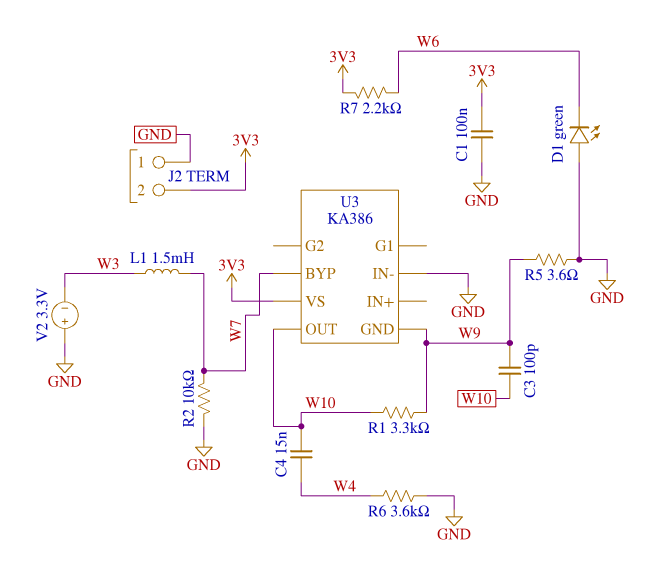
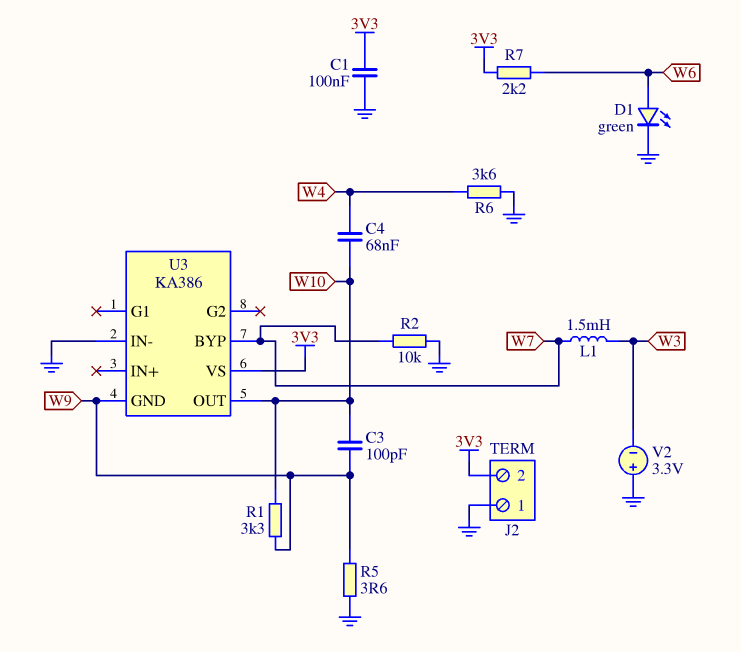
C4: 15nF (W4, W10) -> 68nF (W4, W10)
D1: LED green (A GND, K W6) -> LED green (A W6, K GND)

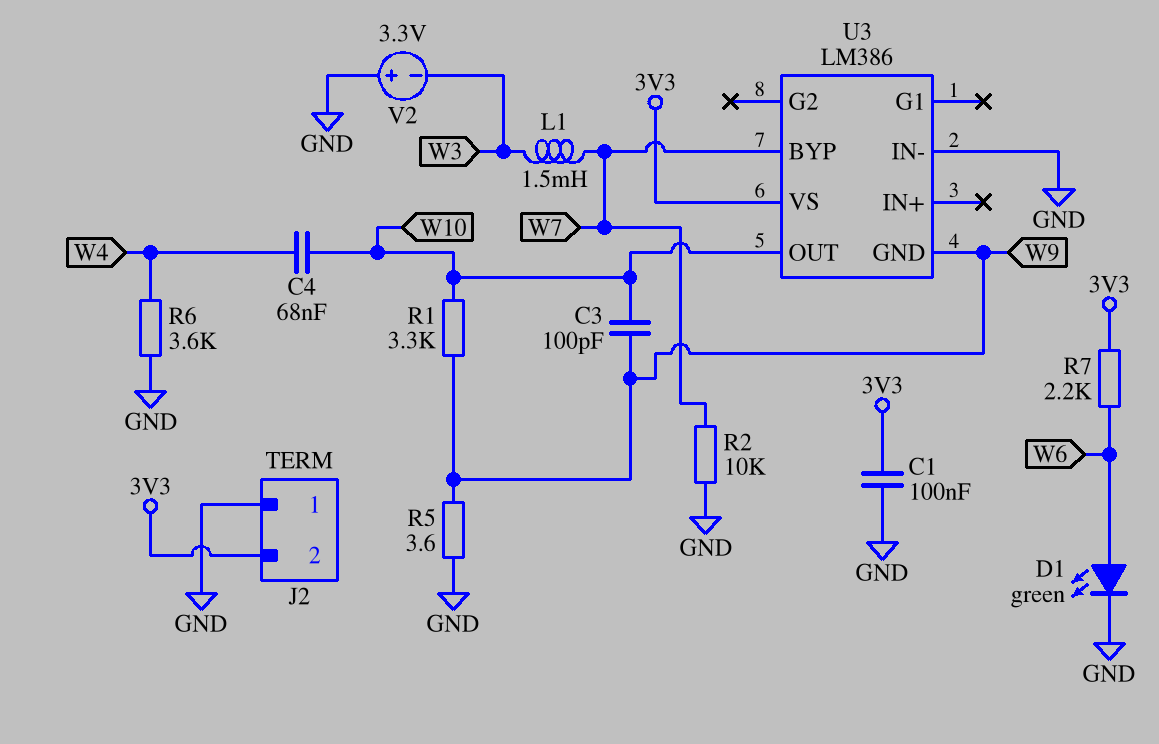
U3: KA386 -> LM386

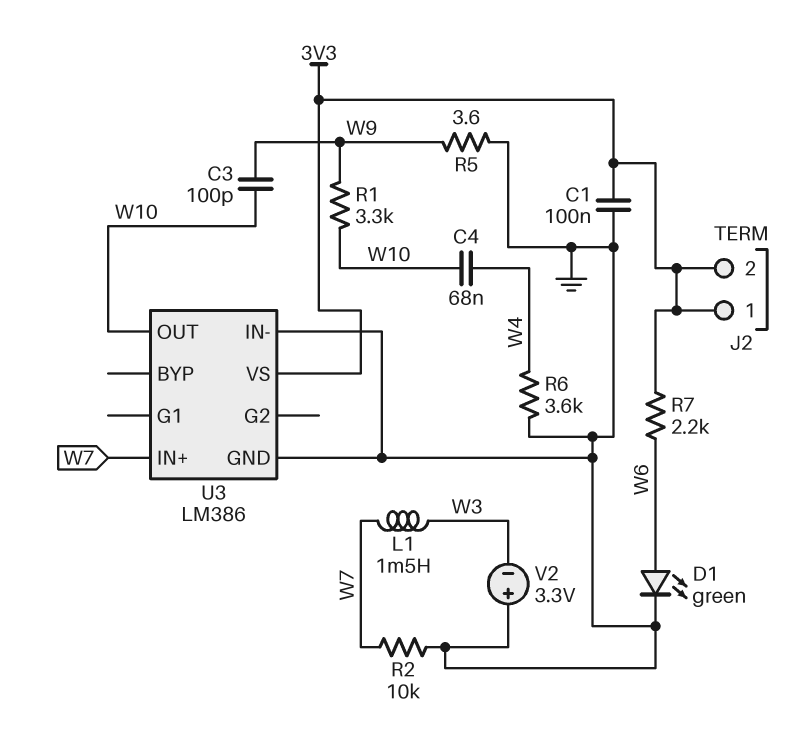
J2 pin 1: GND -> 3V3
U3 pin BYP: W7 -> none
U3 pin GND: W9 -> GND
U3 pin IN+: none -> W7

